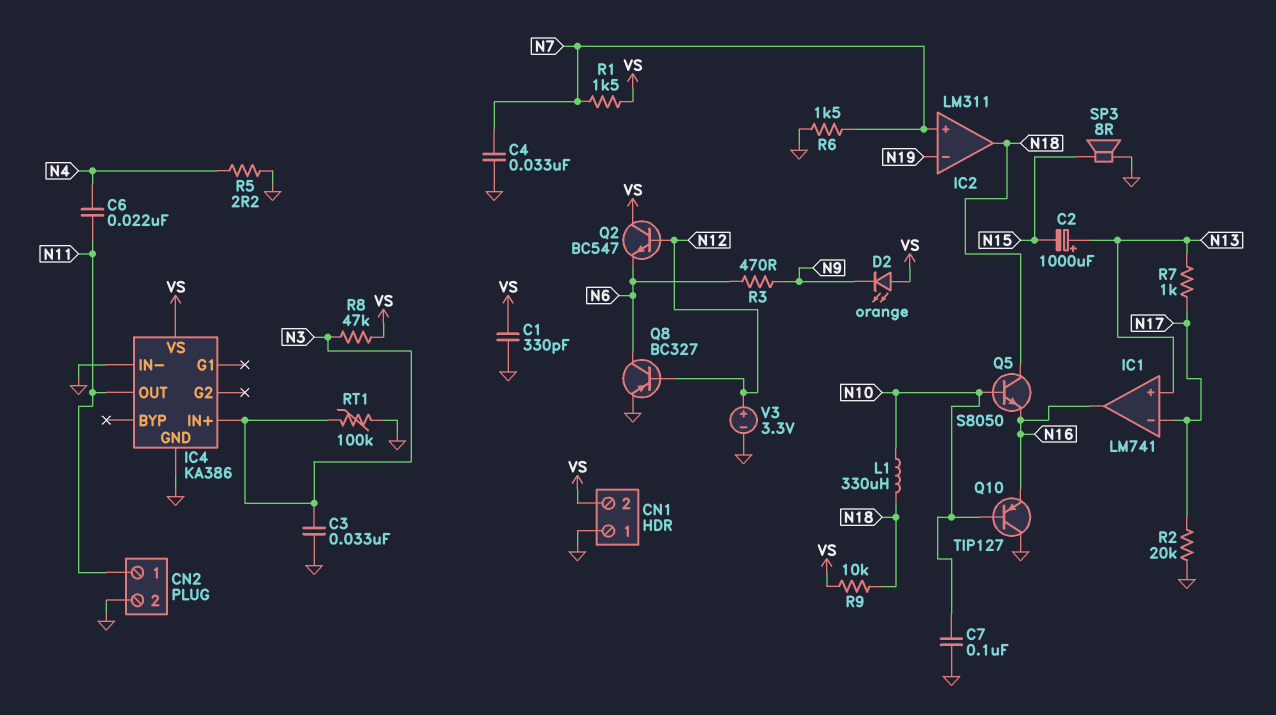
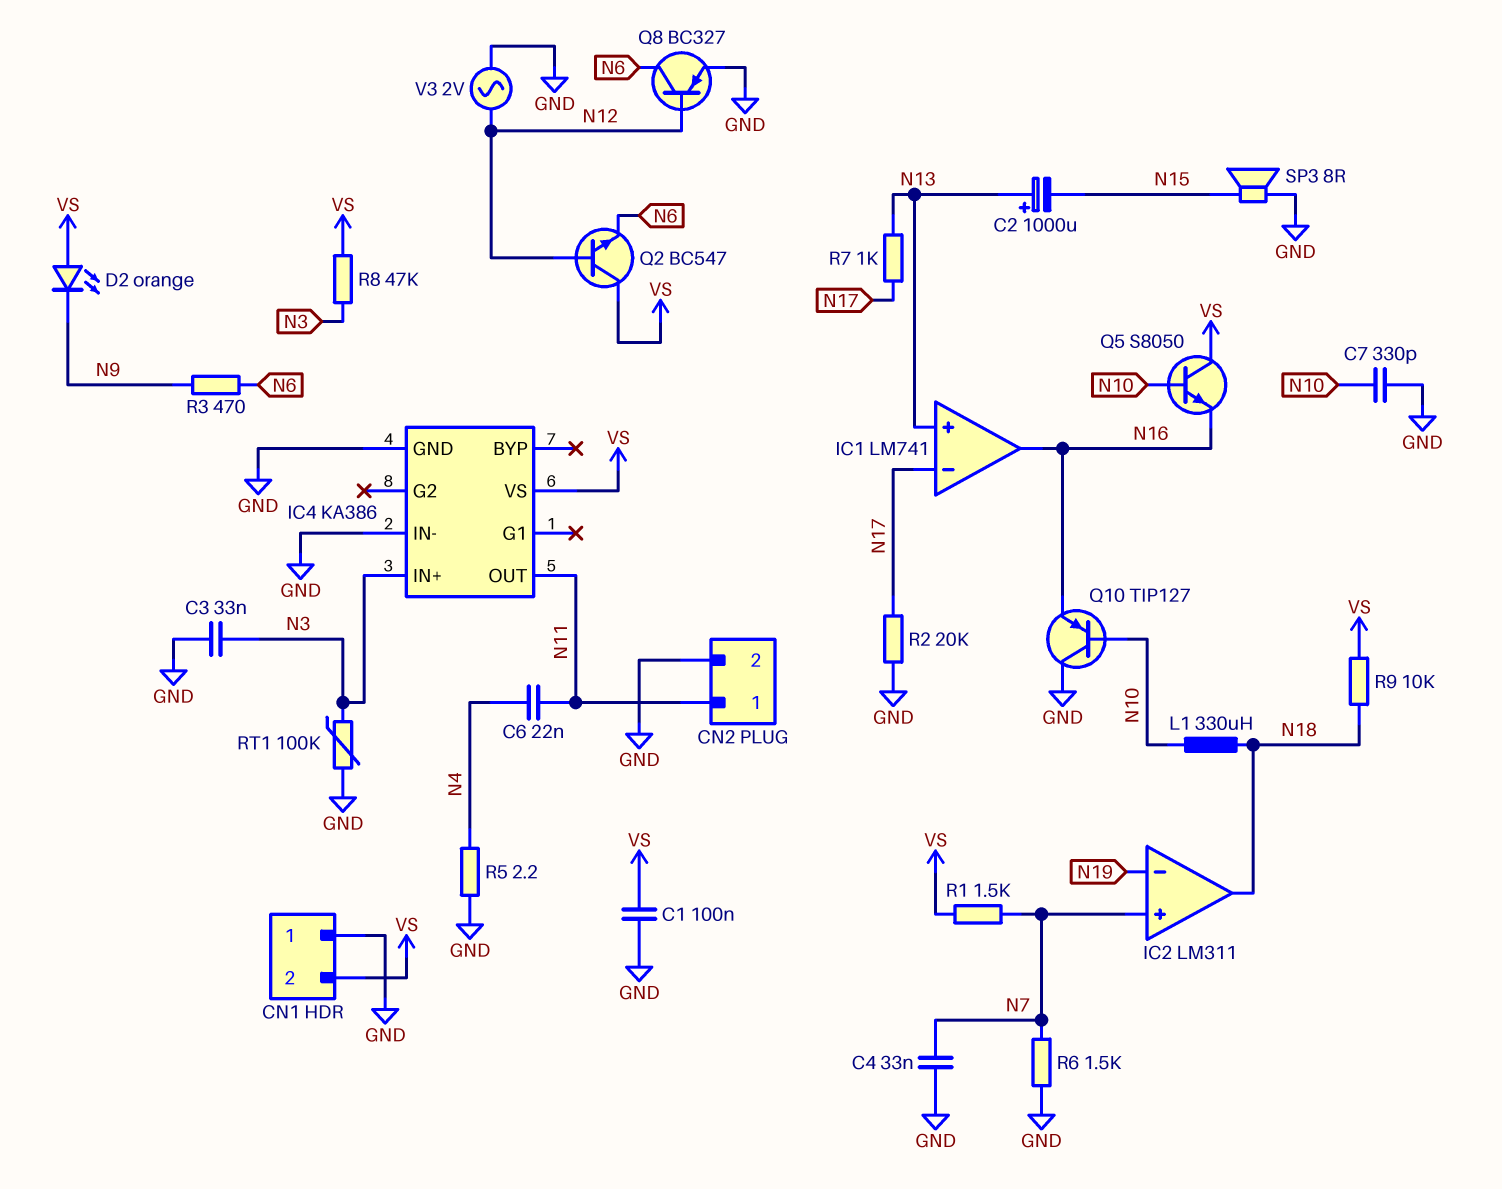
C1: 330pF (GND, VS) -> 100nF (GND, VS)
C7: 100nF (GND, N10) -> 330pF (GND, N10)
Q5: NPN S8050 (B N10, C N18, E N16) -> NPN S8050 (B N10, C VS, E N16)
V3: 3.3V (plus N12, minus GND) -> AC 2V (GND, N12)

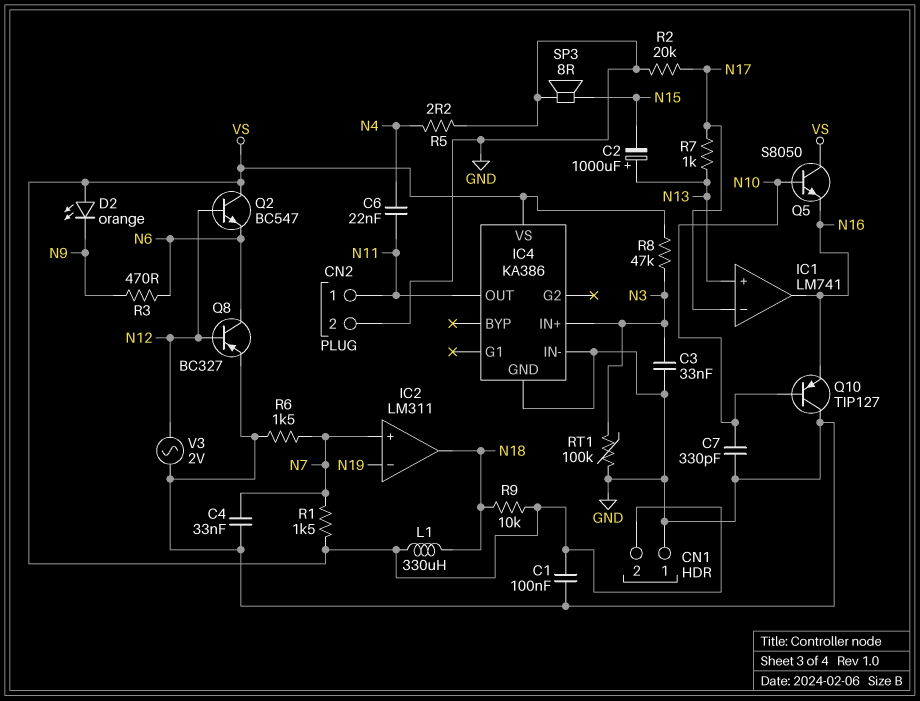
L1: 330uH (N10, N18) -> 330uH (N18, VS)

